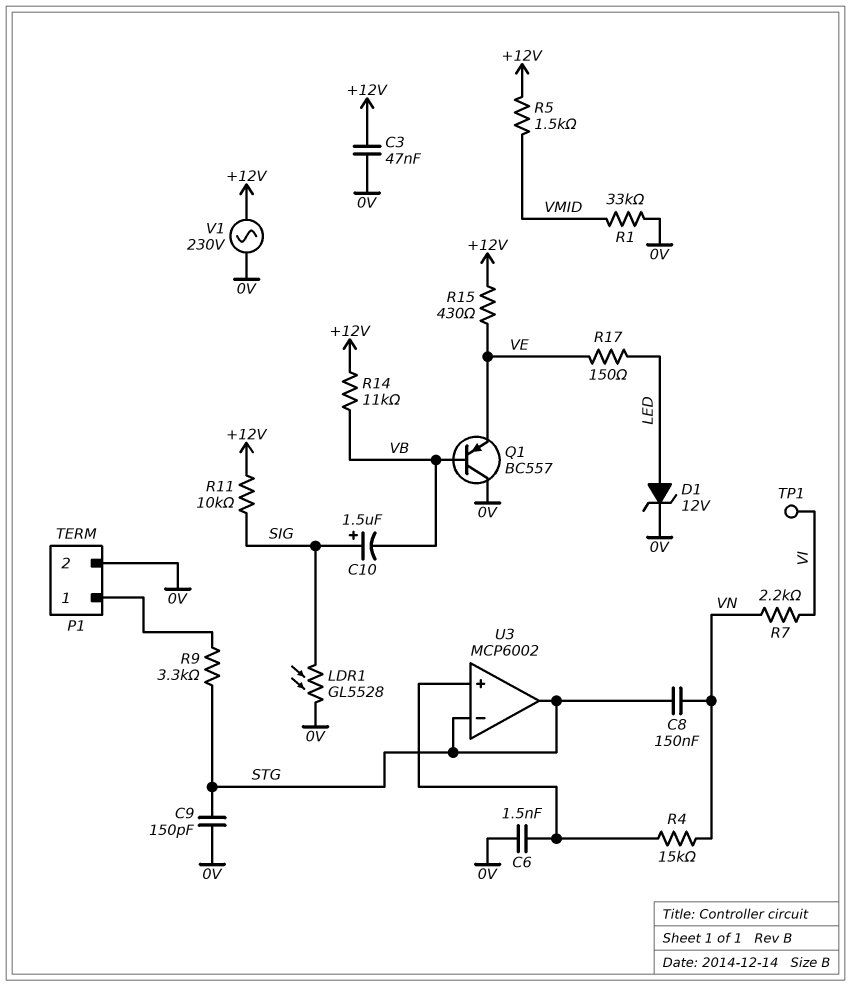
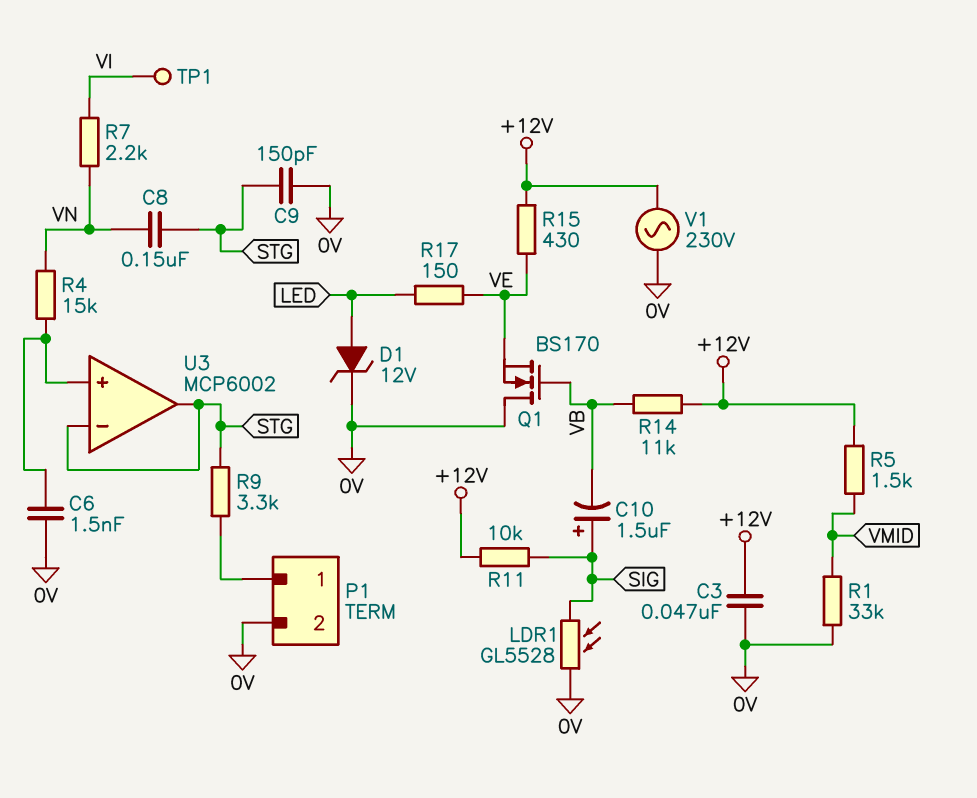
Q1: PNP BC557 (B VB, C 0V, E VE) -> NMOS BS170 (G VB, D 0V, S VE)

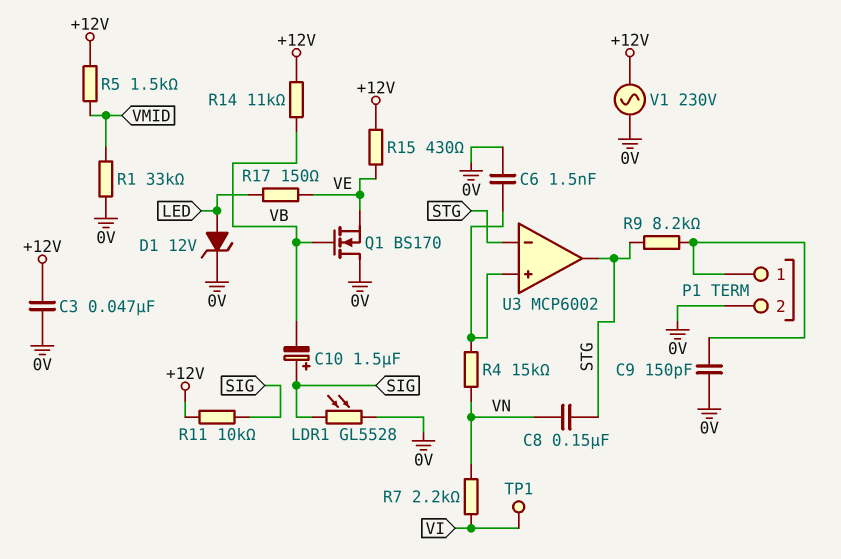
C9: 150pF (0V, STG) -> 150pF (0V, P1/1)
R9: 3.3k (P1/1, STG) -> 8.2k (P1/1, STG)

